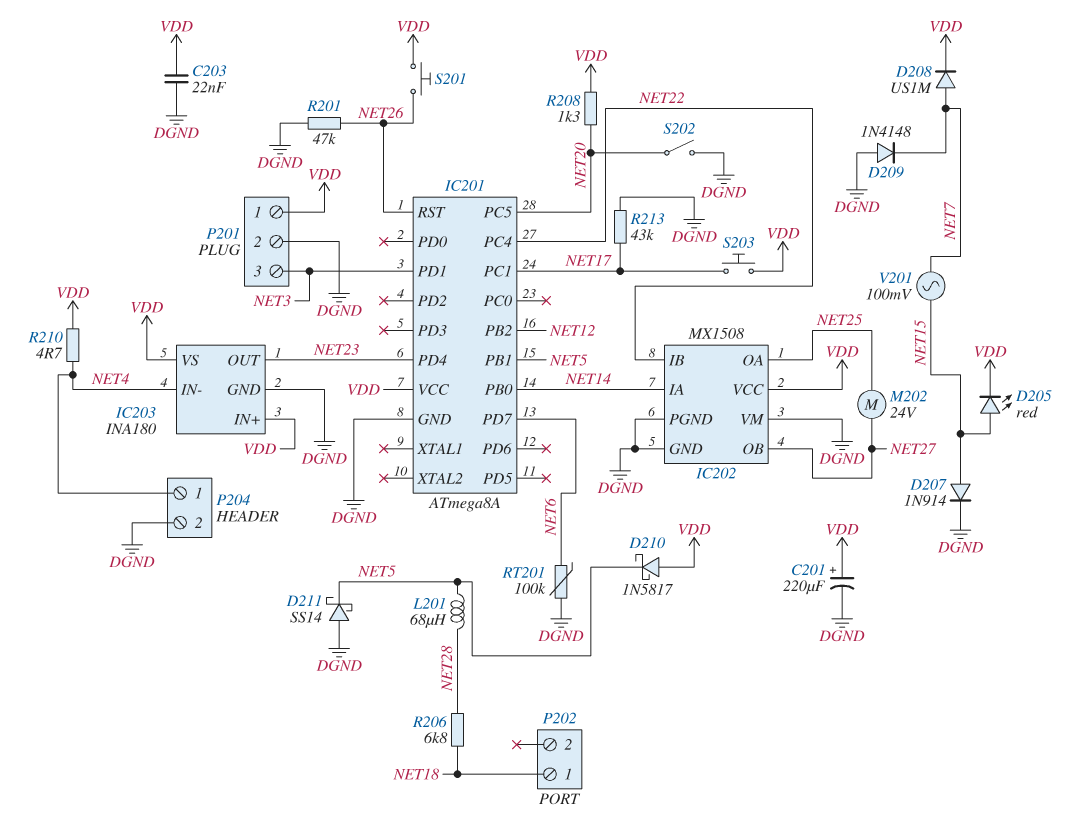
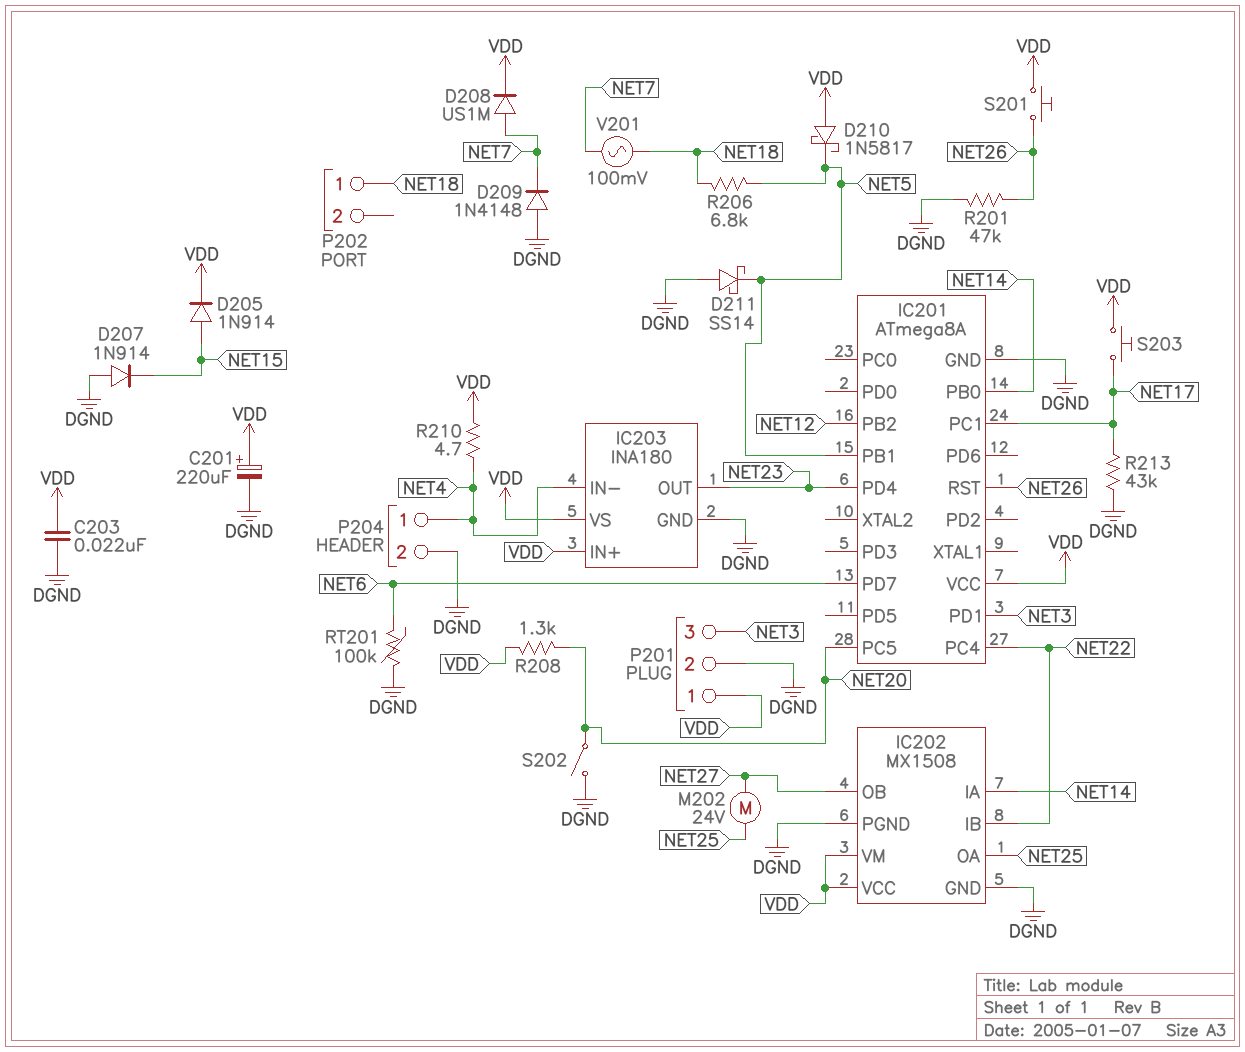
D205: LED red (A NET15, K VDD) -> diode 1N914 (A NET15, K VDD)
D207: diode 1N914 (A NET15, K DGND) -> diode 1N914 (A DGND, K NET15)
IC202 pin VM: DGND -> VDD
L201: 68uH (NET5, NET28) -> none
R206: 6.8k (NET18, NET28) -> 6.8k (NET5, NET18)
V201: AC 100mV (NET7, NET15) -> AC 100mV (NET7, NET18)

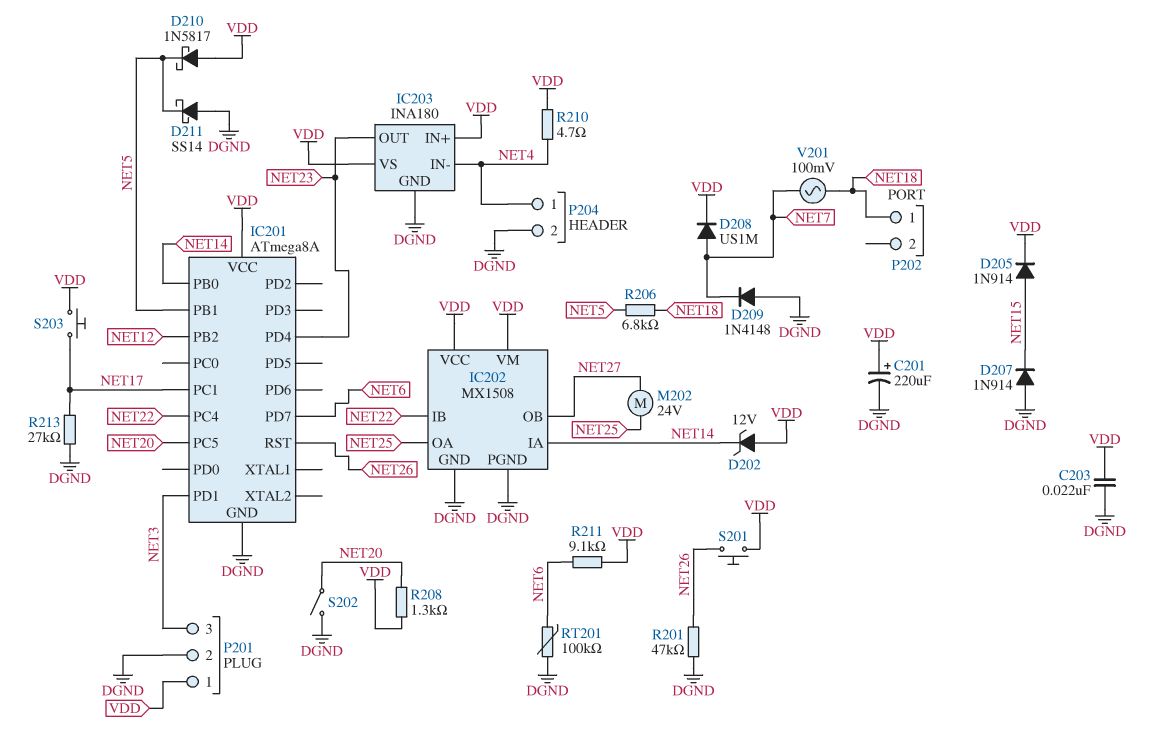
D202: none -> zener 12V (A VDD, K NET14)
R211: none -> 9.1k (NET6, VDD)
R213: 43k (DGND, NET17) -> 27k (DGND, NET17)

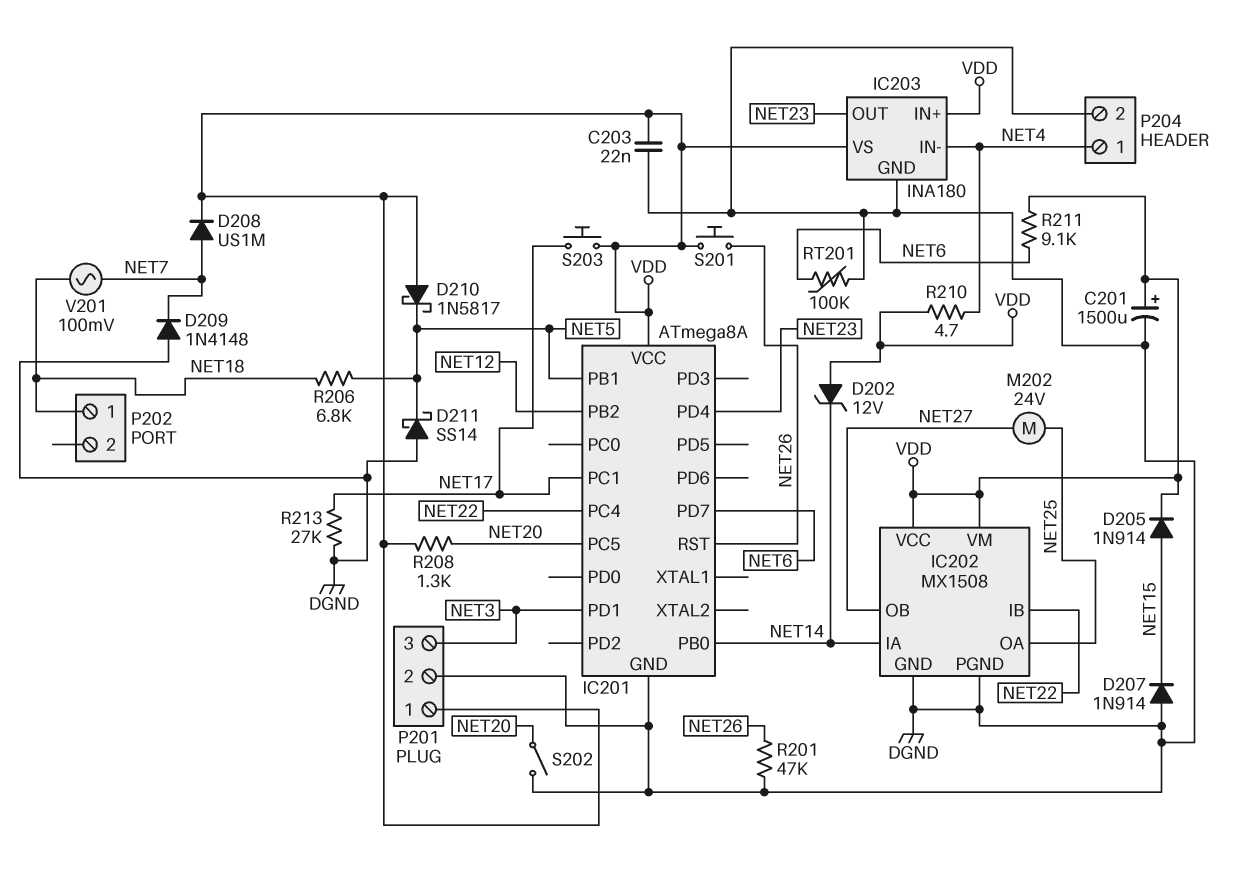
C201: 220uF (plus VDD, minus DGND) -> 1500uF (plus VDD, minus DGND)

